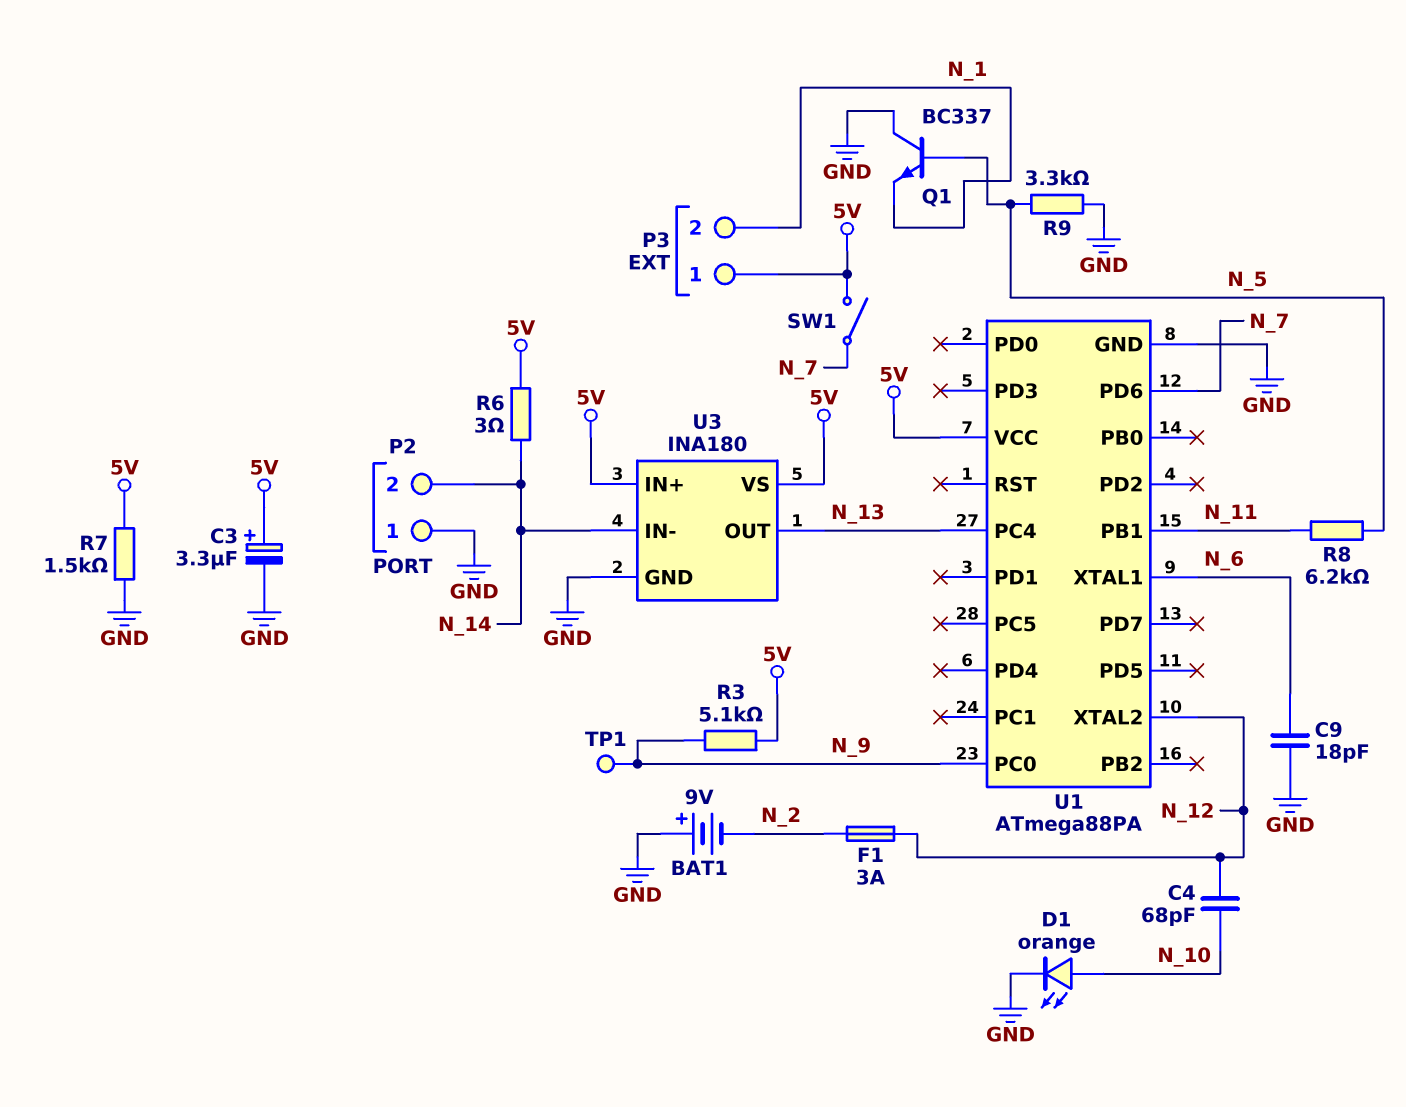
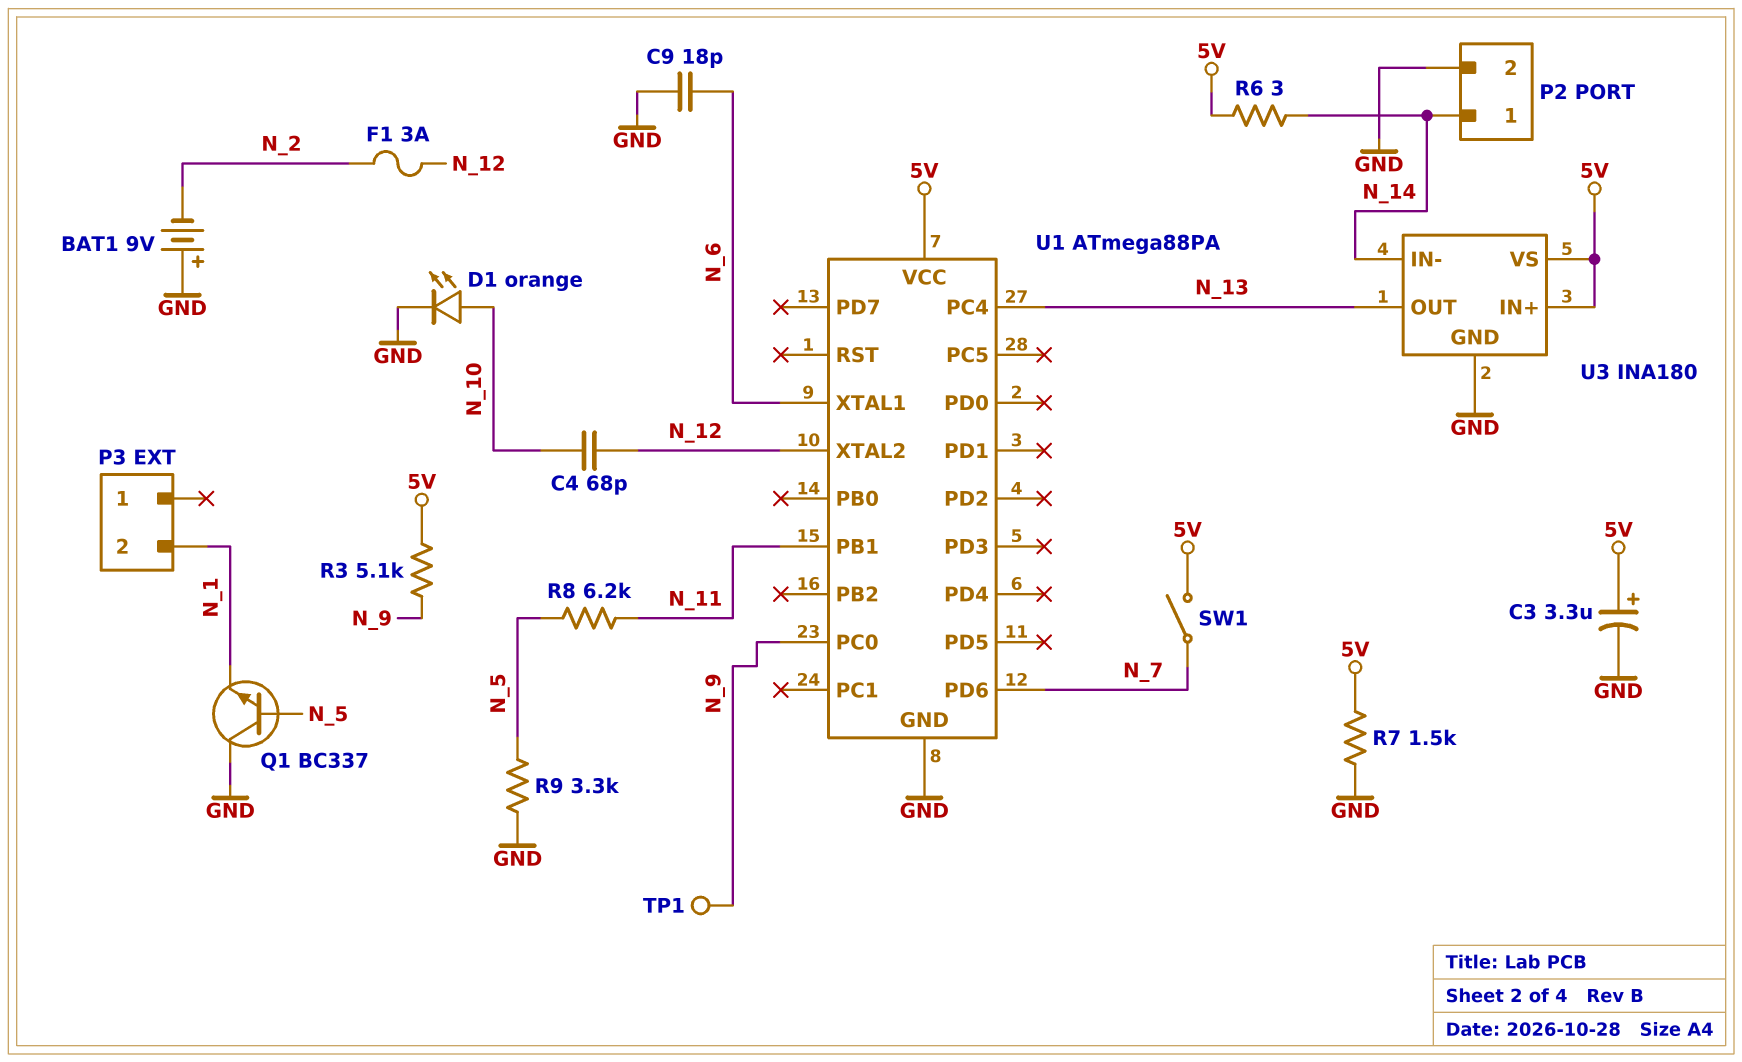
P2 pin 1: GND -> N_14
P2 pin 2: N_14 -> GND
P3 pin 1: 5V -> none

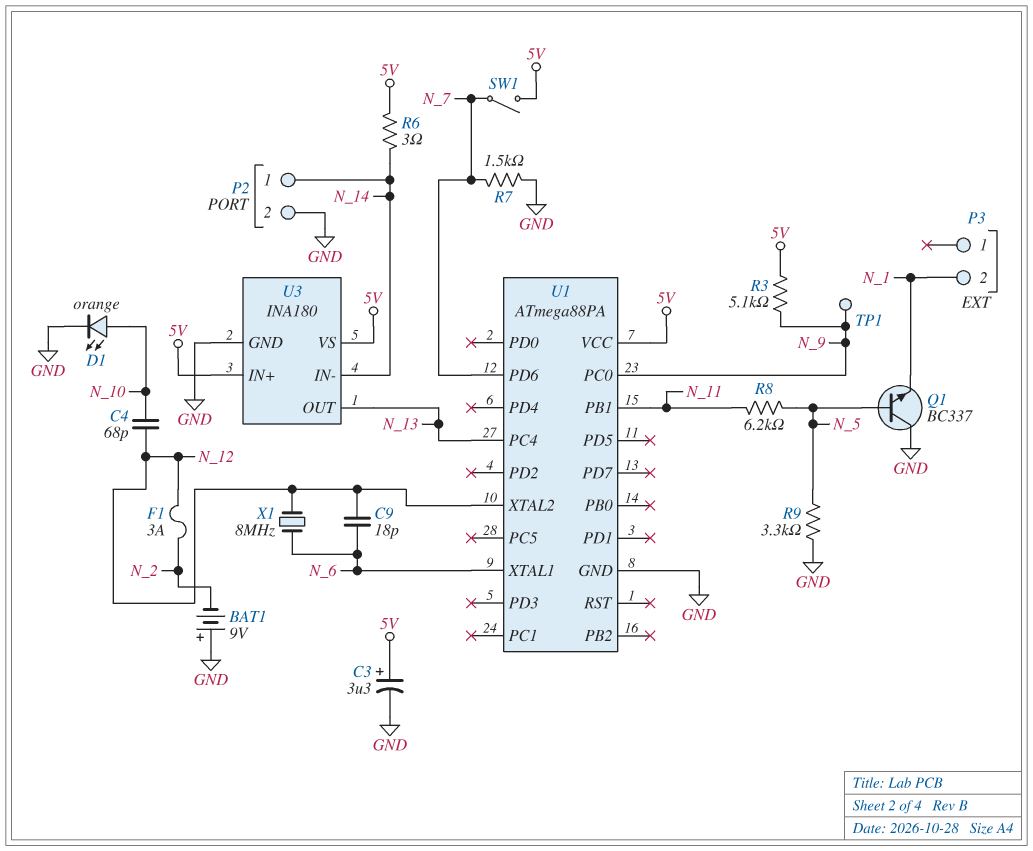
C9: 18pF (GND, N_6) -> 18pF (N_6, N_12)
R7: 1.5k (5V, GND) -> 1.5k (GND, N_7)
X1: none -> 8MHz (N_6, N_12)

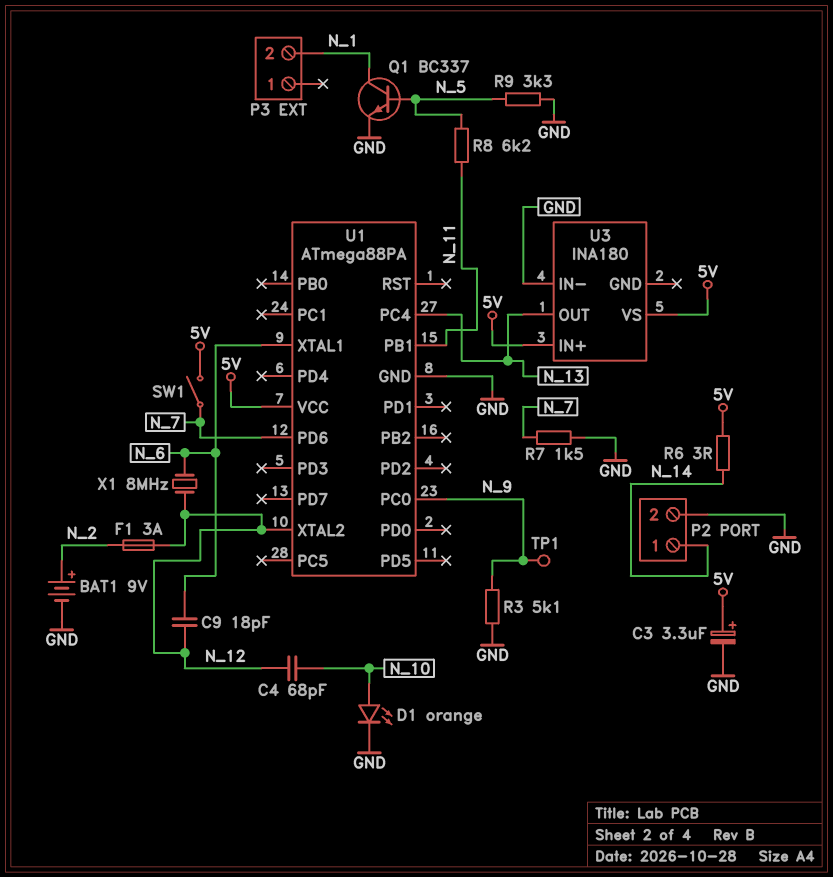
BAT1: 9V (plus GND, minus N_2) -> 9V (plus N_2, minus GND)
Q1: NPN BC337 (B N_5, C GND, E N_1) -> NPN BC337 (B N_5, C N_1, E GND)
R3: 5.1k (5V, N_9) -> 5.1k (GND, N_9)
U3 pin GND: GND -> none
U3 pin IN-: N_14 -> GND

